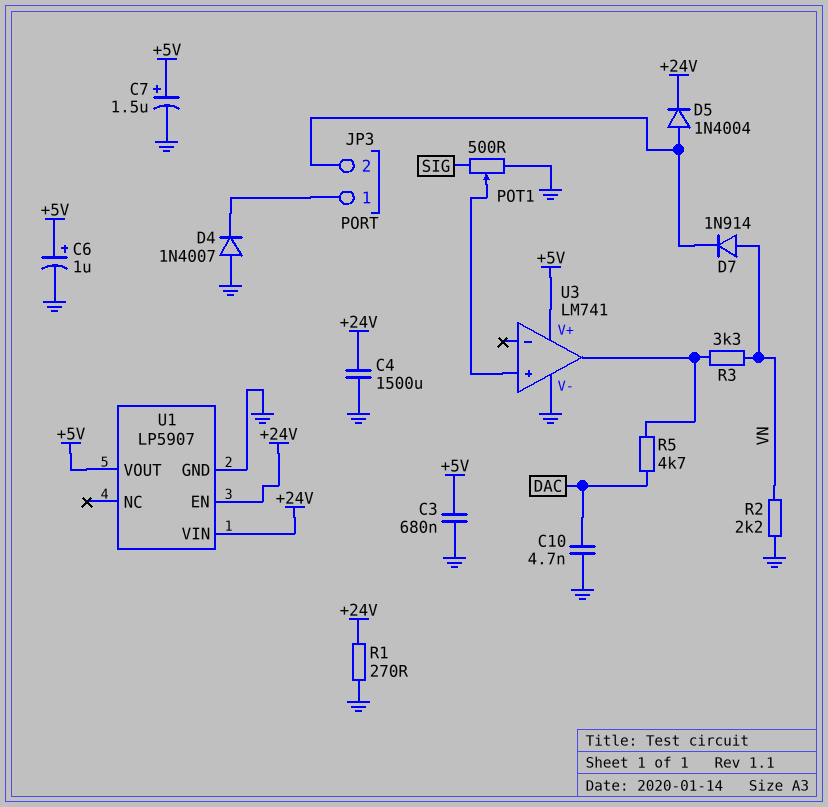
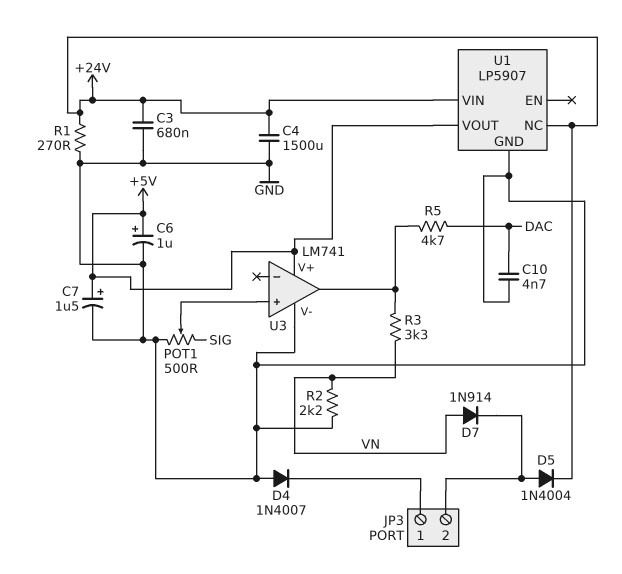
C3: 680nF (+5V, GND) -> 680nF (+24V, GND)
U1 pin EN: +24V -> none
U1 pin NC: none -> +24V

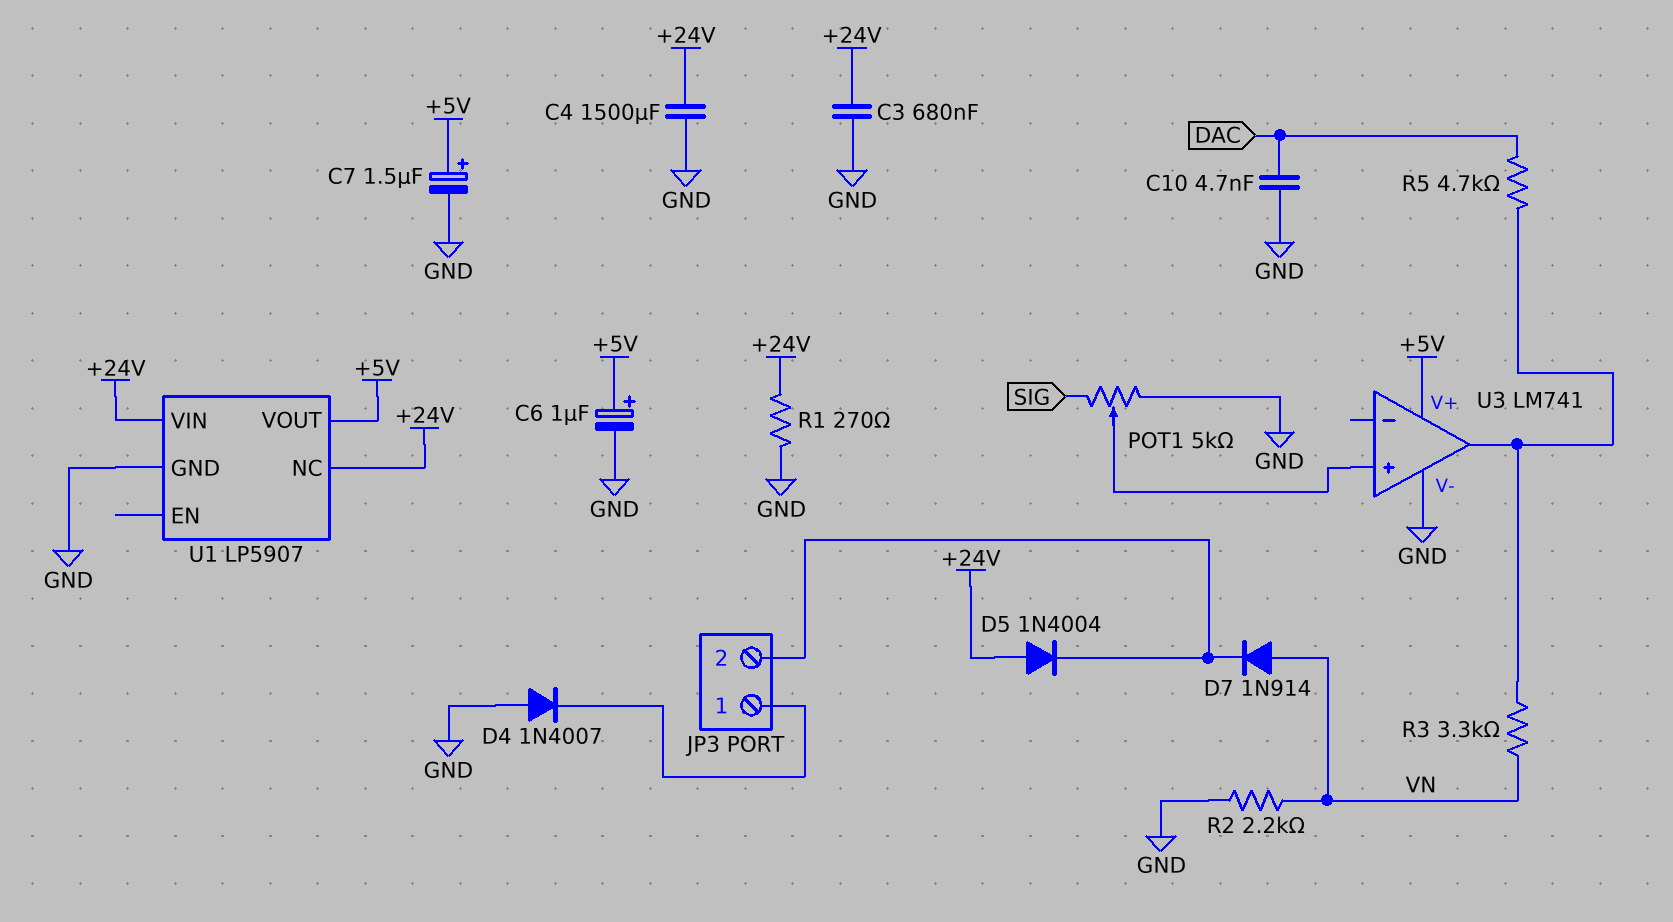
D5: diode 1N4004 (A JP3/2, K +24V) -> diode 1N4004 (A +24V, K JP3/2)
POT1: 500 (GND, SIG, wiper U3/in+) -> 5k (GND, SIG, wiper U3/in+)

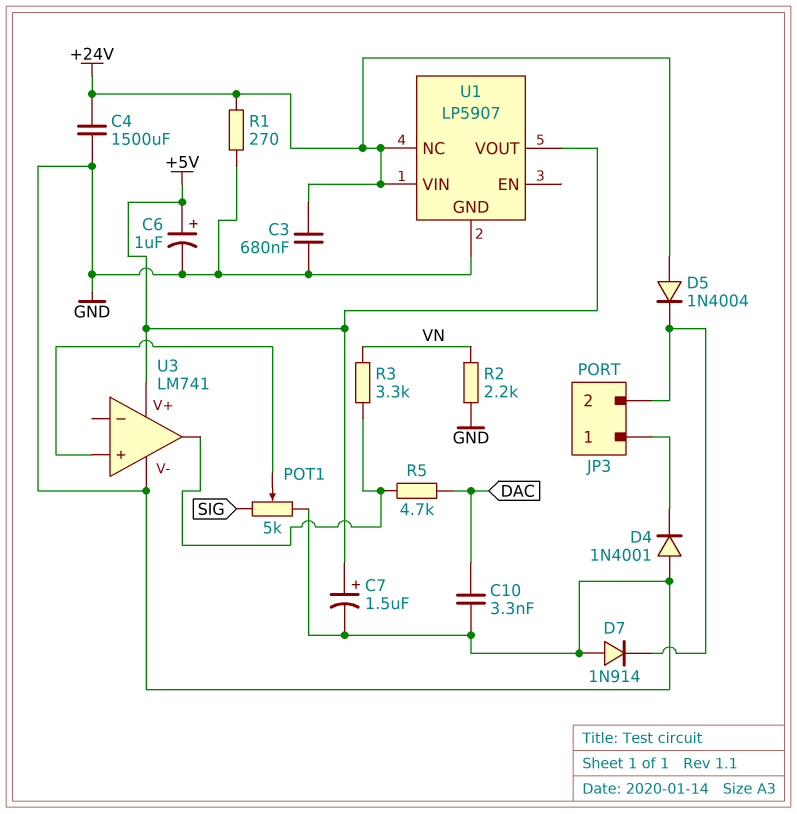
C10: 4.7nF (DAC, GND) -> 3.3nF (DAC, GND)
D4: diode 1N4007 (A GND, K JP3/1) -> diode 1N4001 (A GND, K JP3/1)
D7: diode 1N914 (A VN, K JP3/2) -> diode 1N914 (A GND, K JP3/2)

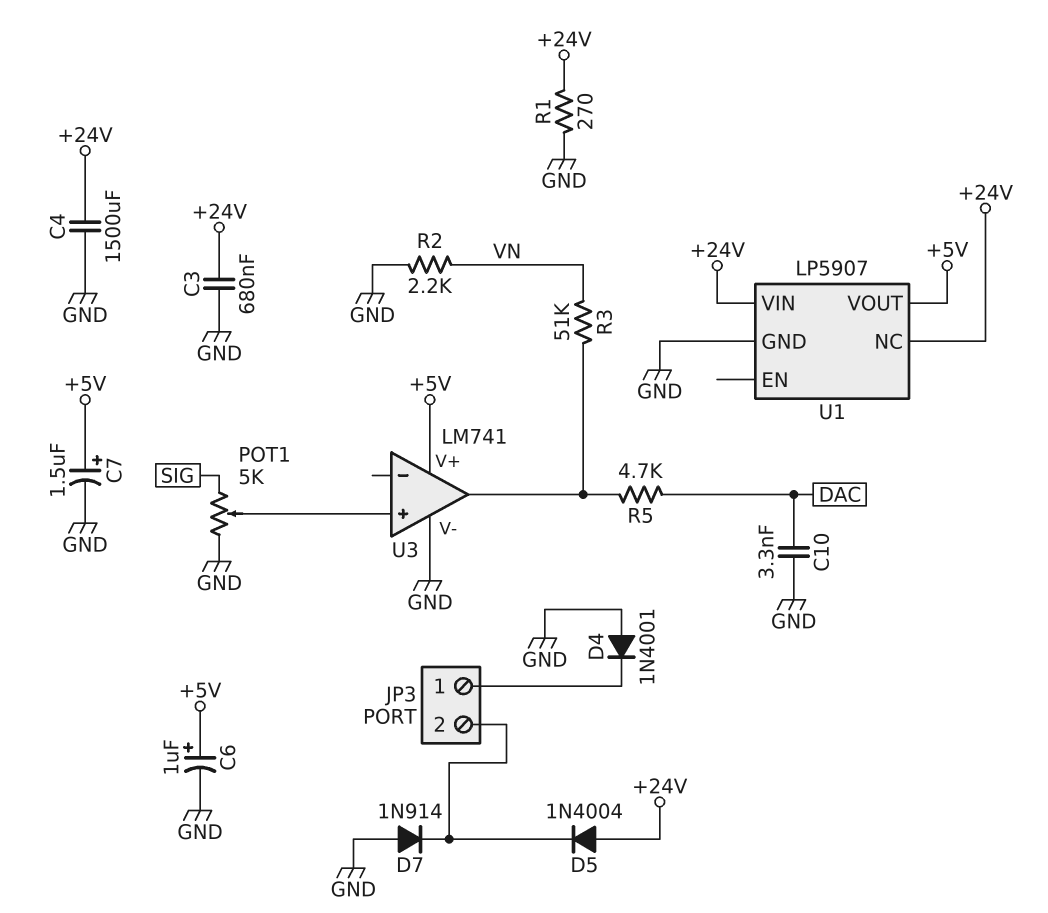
R3: 3.3k (U3/out, VN) -> 51k (U3/out, VN)

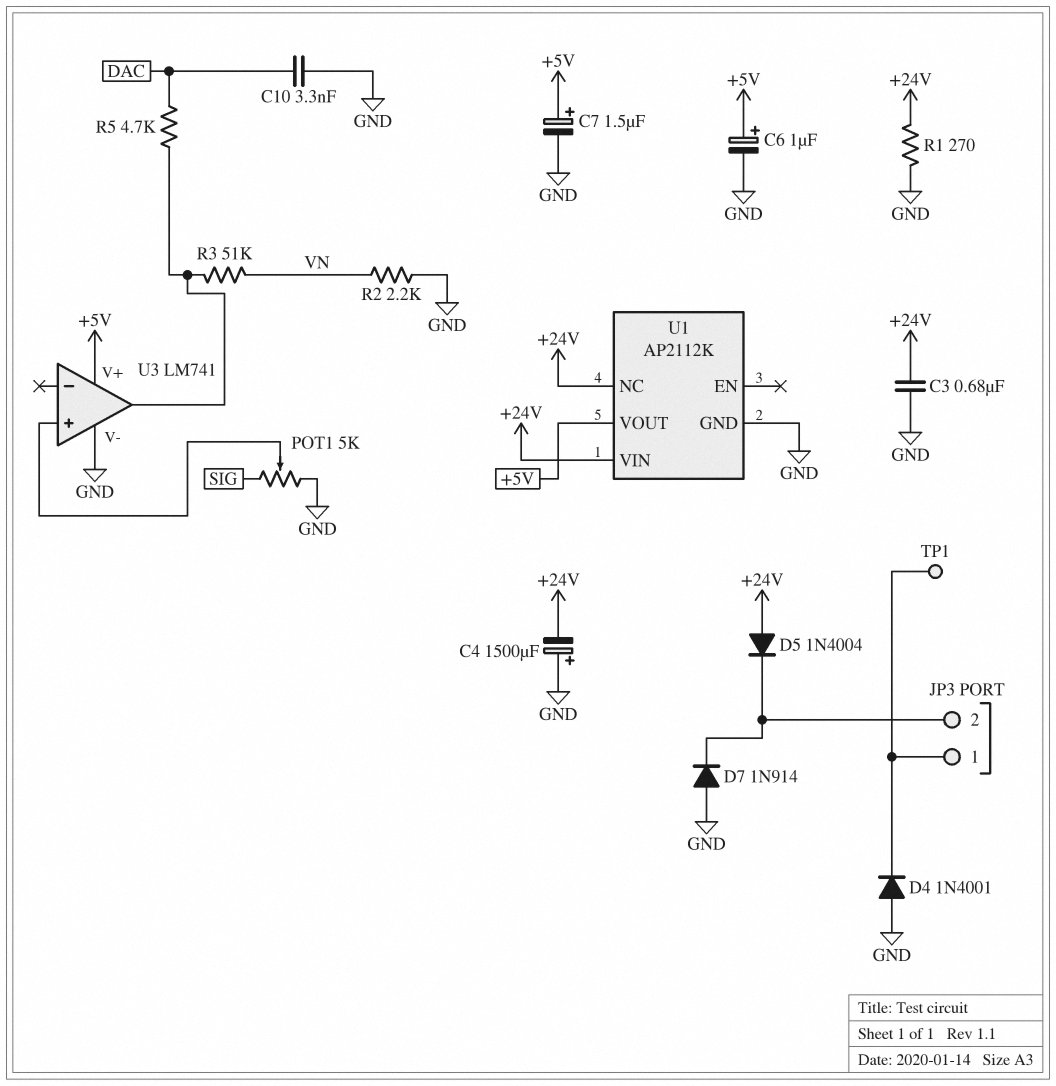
C4: 1500uF (+24V, GND) -> 1500uF (plus GND, minus +24V)
TP1: none -> test point (JP3/1)
U1: LP5907 -> AP2112K

